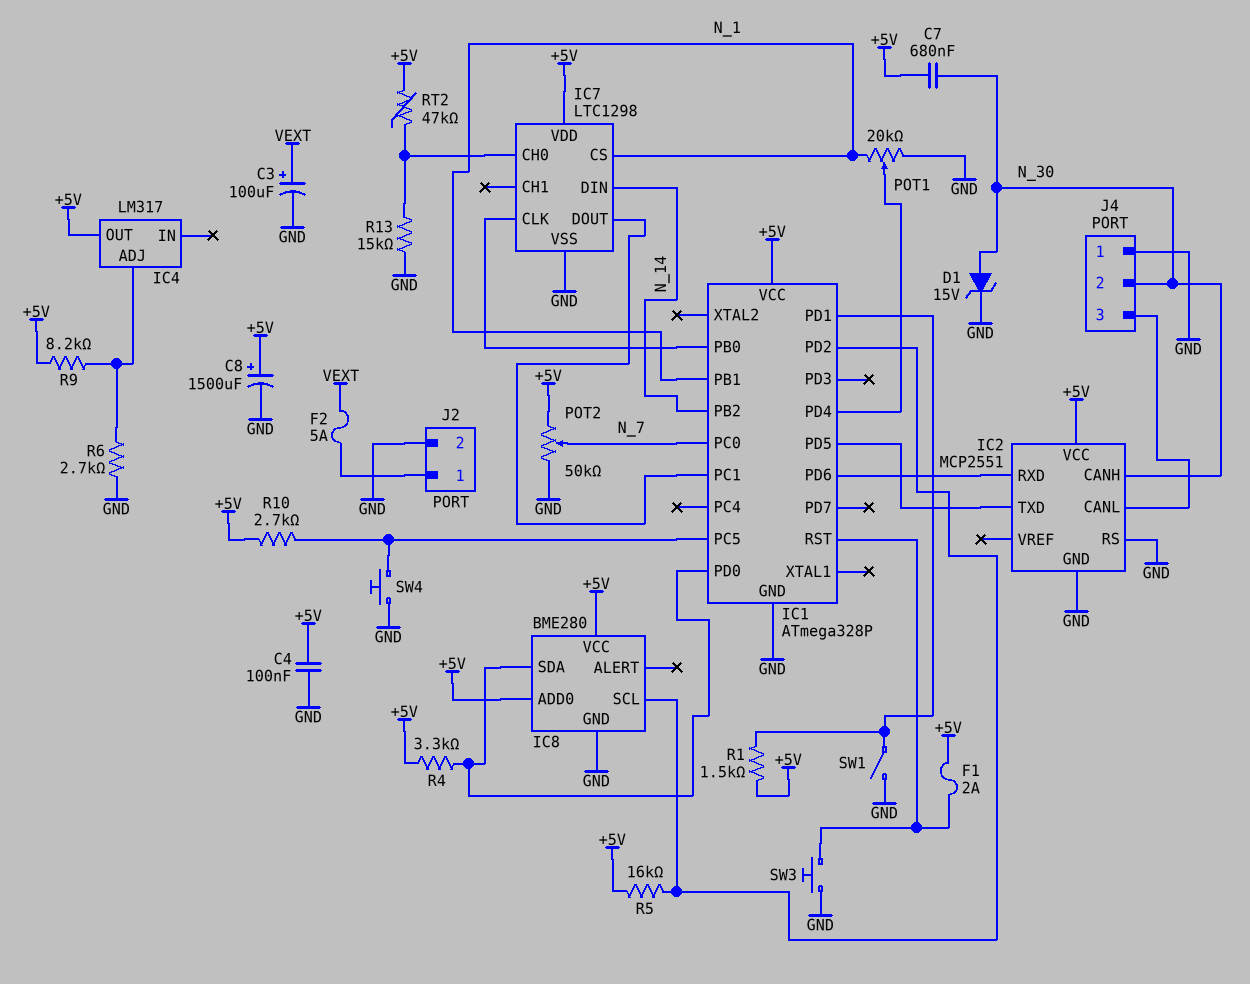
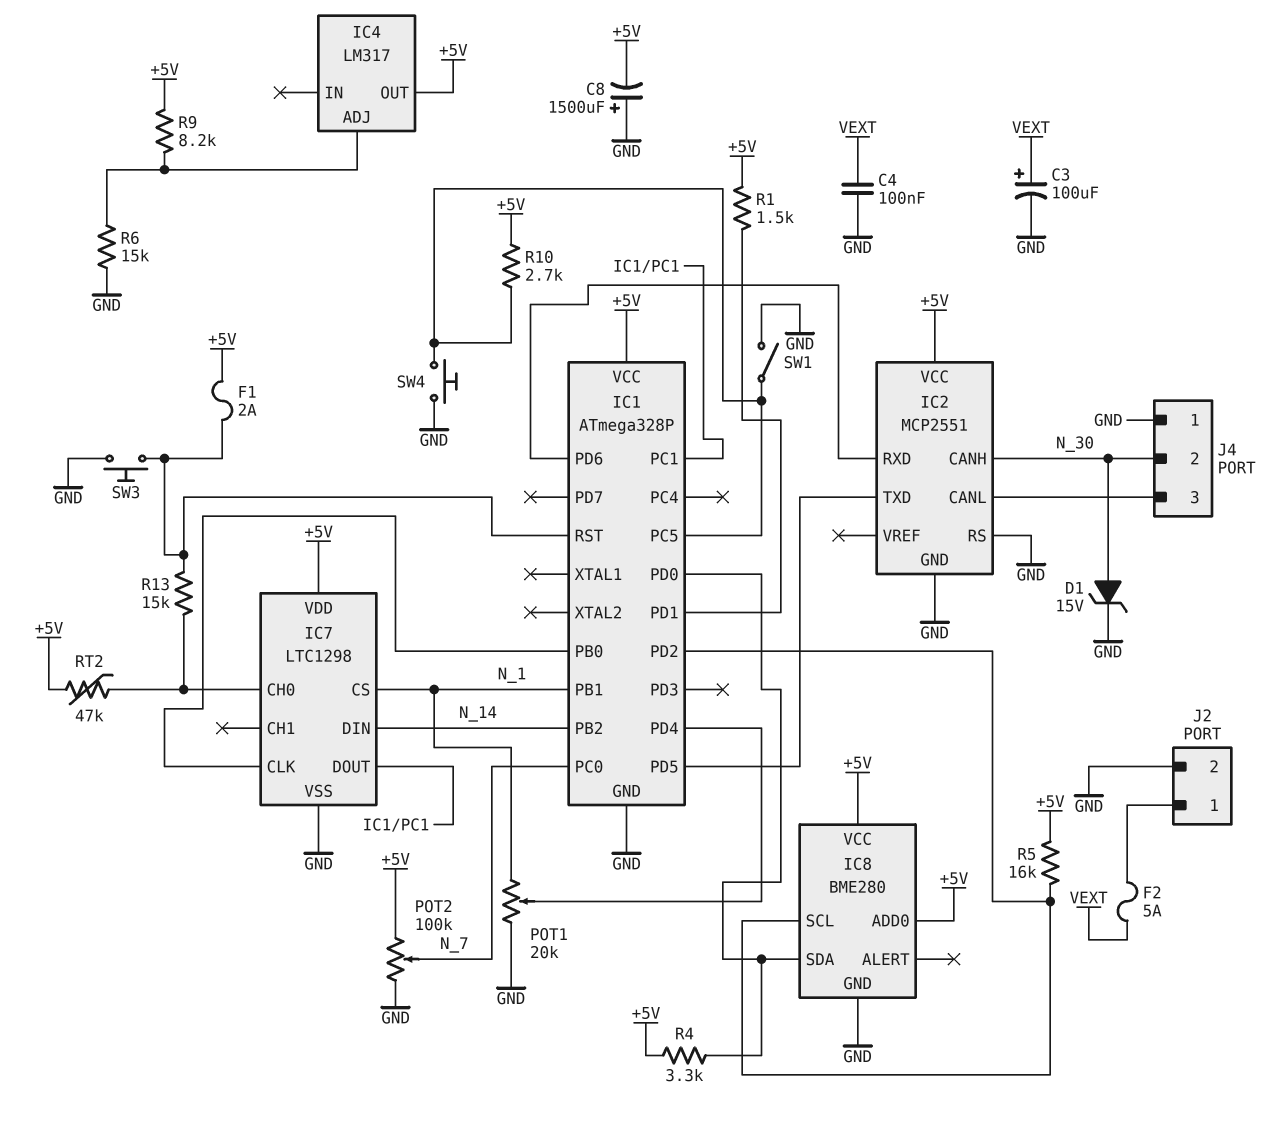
C4: 100nF (+5V, GND) -> 100nF (GND, VEXT)
C7: 680nF (+5V, N_30) -> none
C8: 1500uF (plus +5V, minus GND) -> 1500uF (plus GND, minus +5V)
POT2: 50k (+5V, GND, wiper N_7) -> 100k (+5V, GND, wiper N_7)
R6: 2.7k (GND, IC4/ADJ) -> 15k (GND, IC4/ADJ)
R13: 15k (GND, IC7/CH0) -> 15k (IC1/RST, IC7/CH0)
SW1: switch (GND, IC1/PD1) -> switch (GND, IC1/PC5)

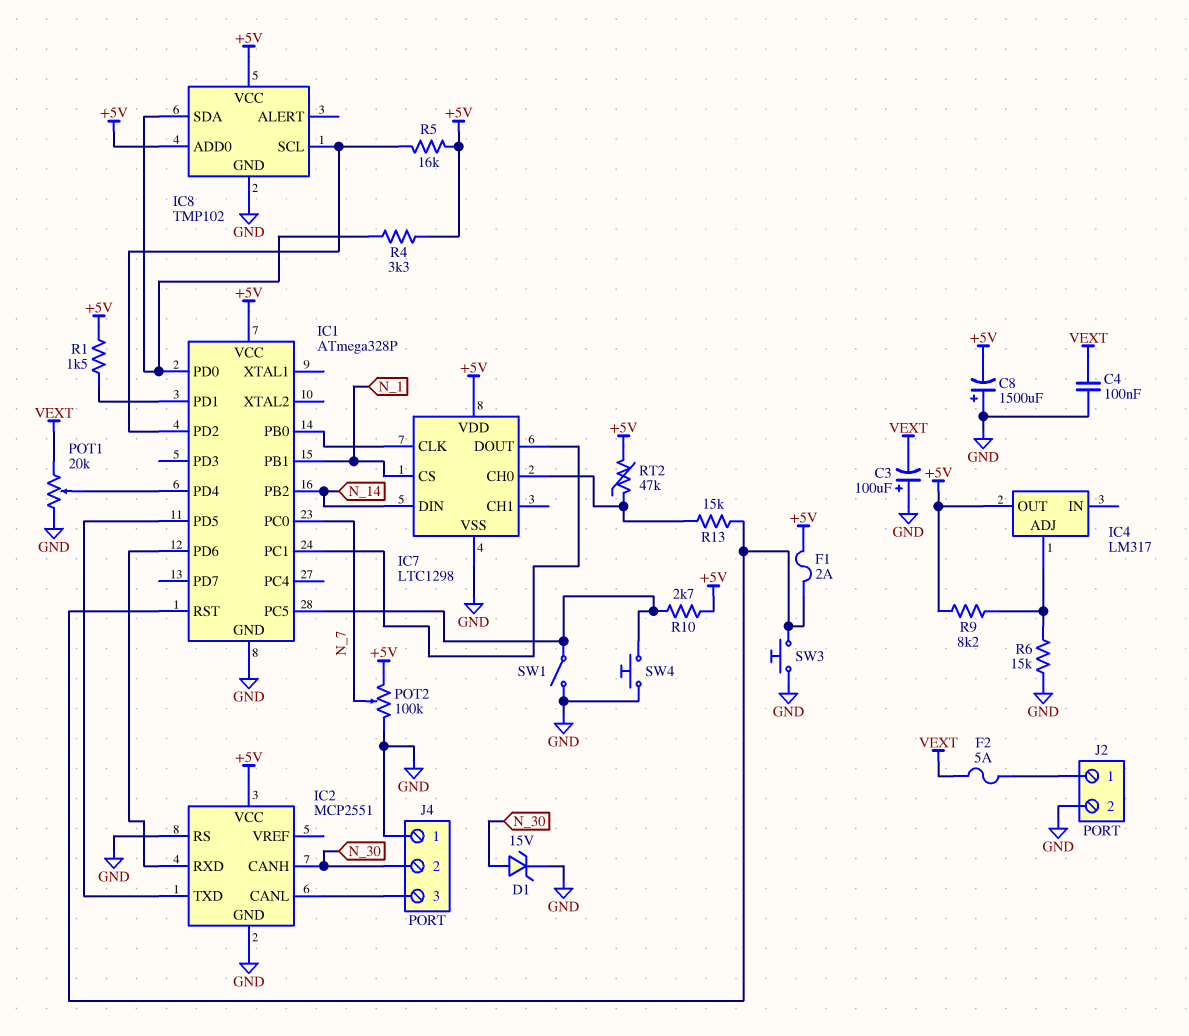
C3: 100uF (plus VEXT, minus GND) -> 100uF (plus GND, minus VEXT)
IC8: BME280 -> TMP102
POT1: 20k (GND, N_1, wiper IC1/PD4) -> 20k (GND, VEXT, wiper IC1/PD4)

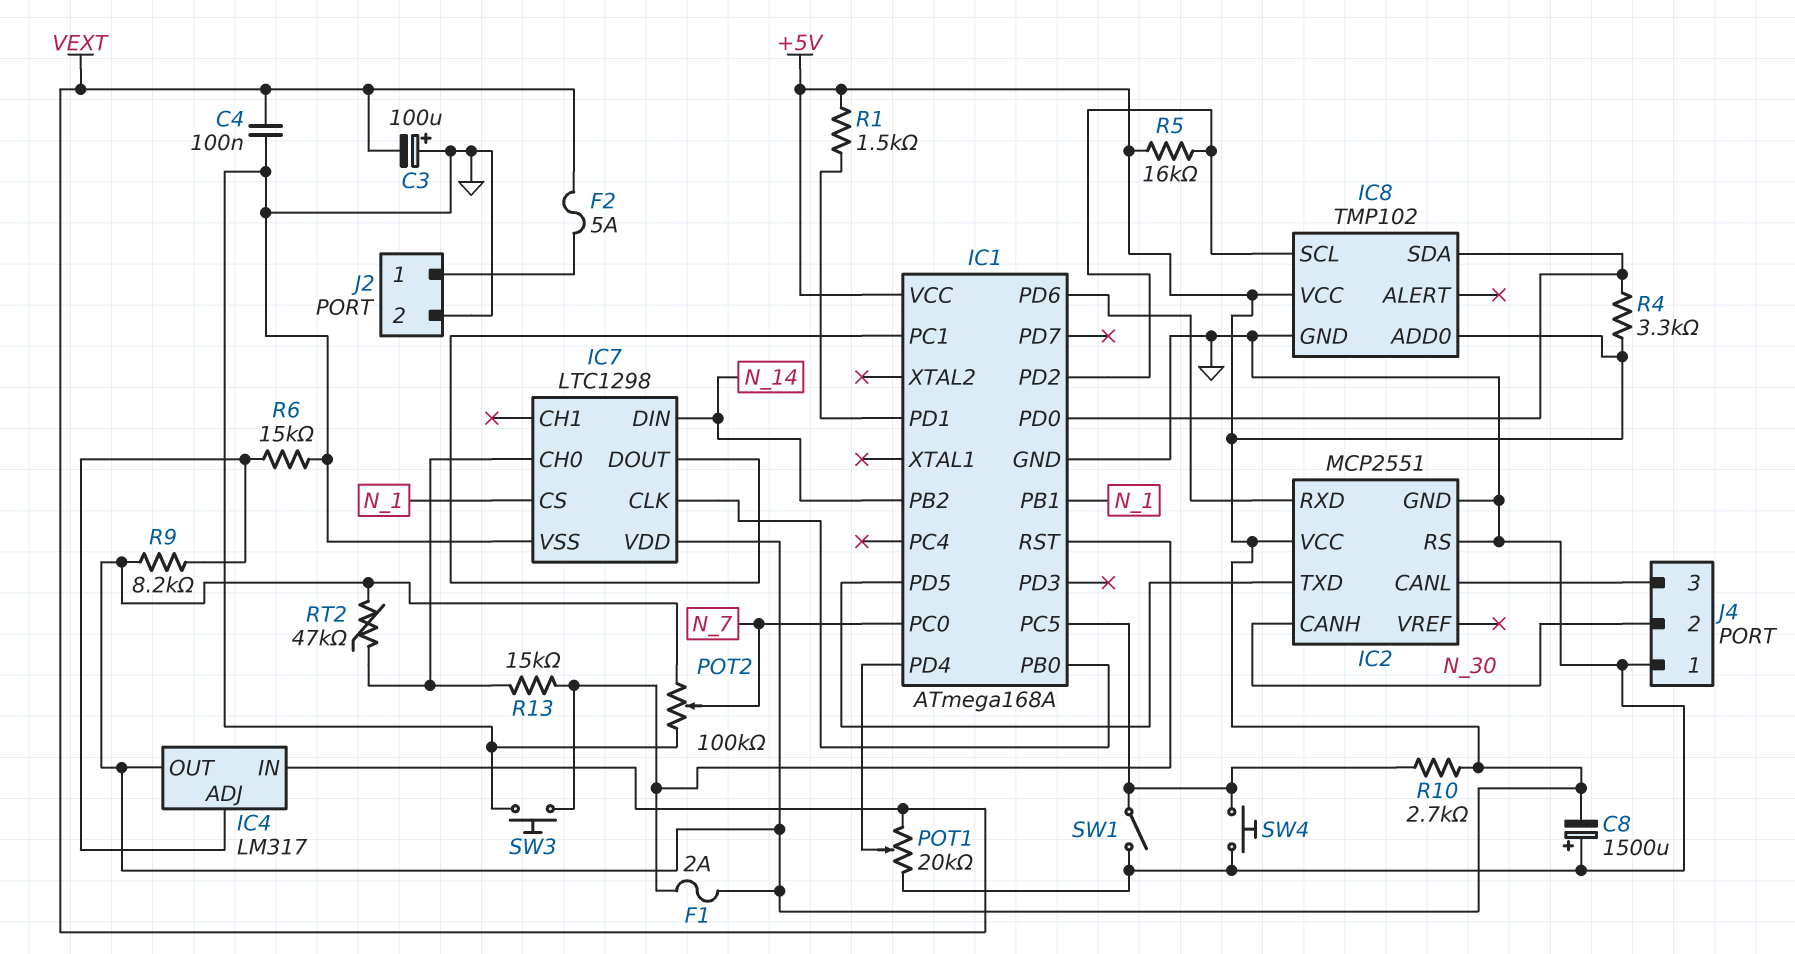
D1: zener 15V (A N_30, K GND) -> none
IC1: ATmega328P -> ATmega168A
IC4 pin IN: none -> VEXT

